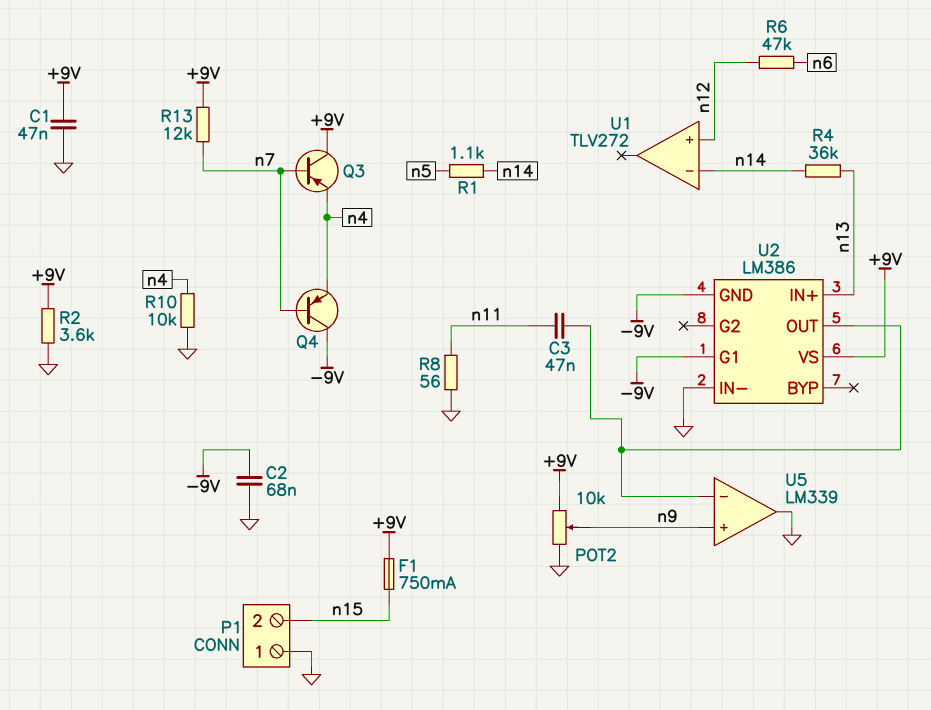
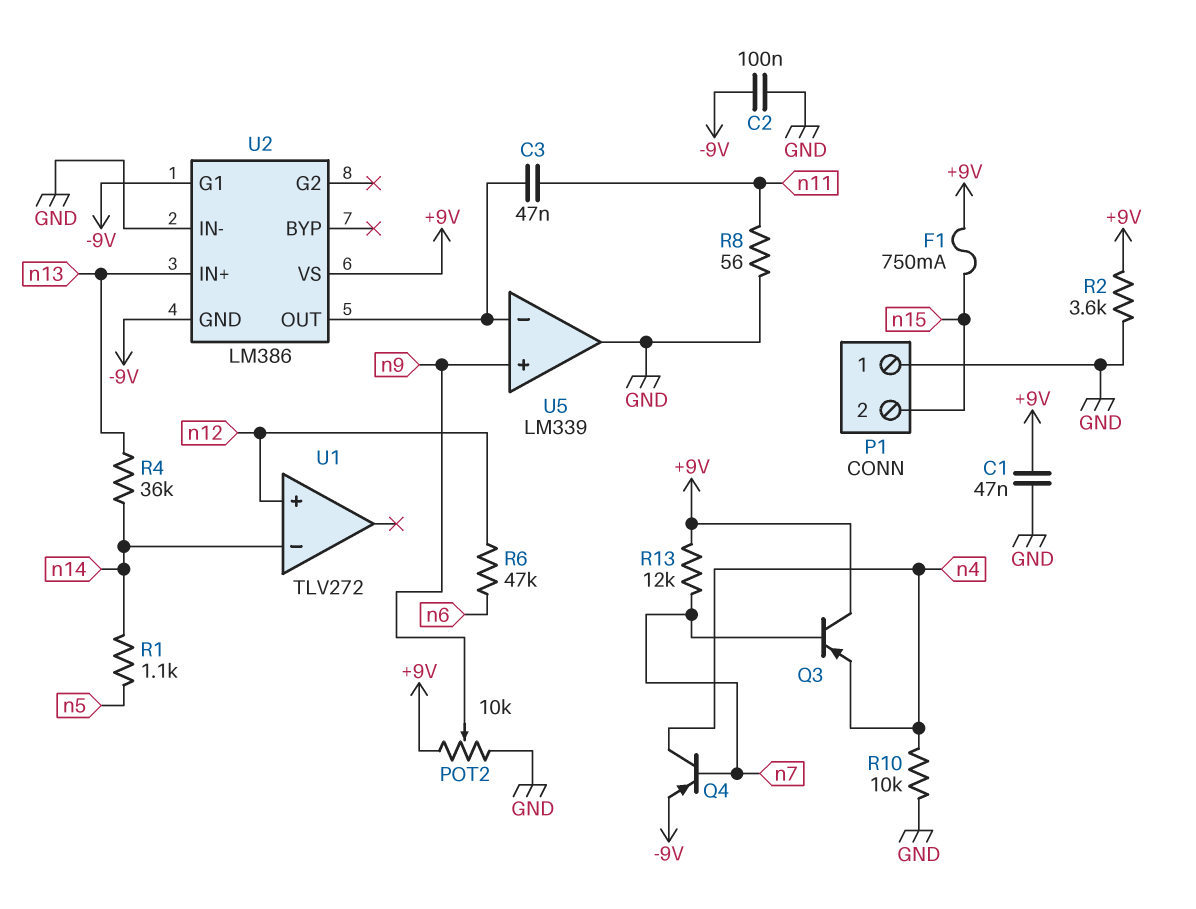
C2: 68nF (-9V, GND) -> 100nF (-9V, GND)
Q4: PNP (B n7, C -9V, E n4) -> PNP (B n7, C n4, E -9V)

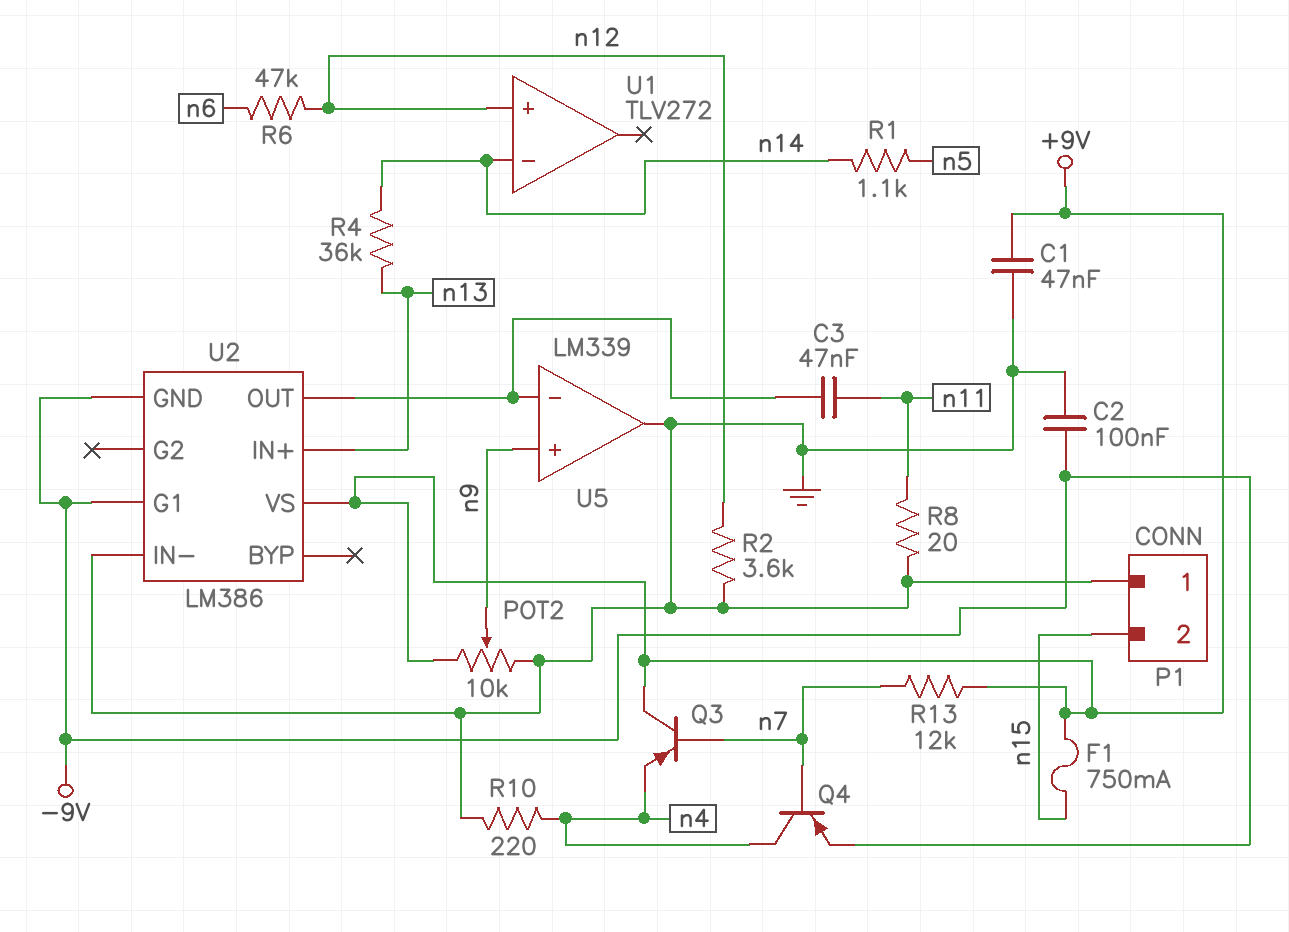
R2: 3.6k (+9V, GND) -> 3.6k (GND, n12)
R8: 56 (GND, n11) -> 20 (GND, n11)
R10: 10k (GND, n4) -> 220 (GND, n4)

